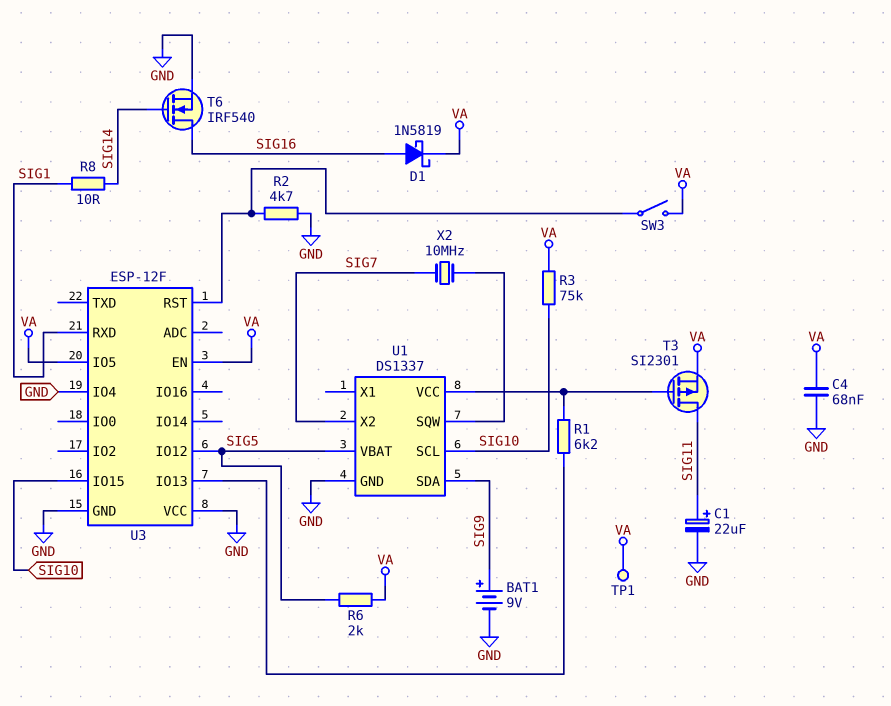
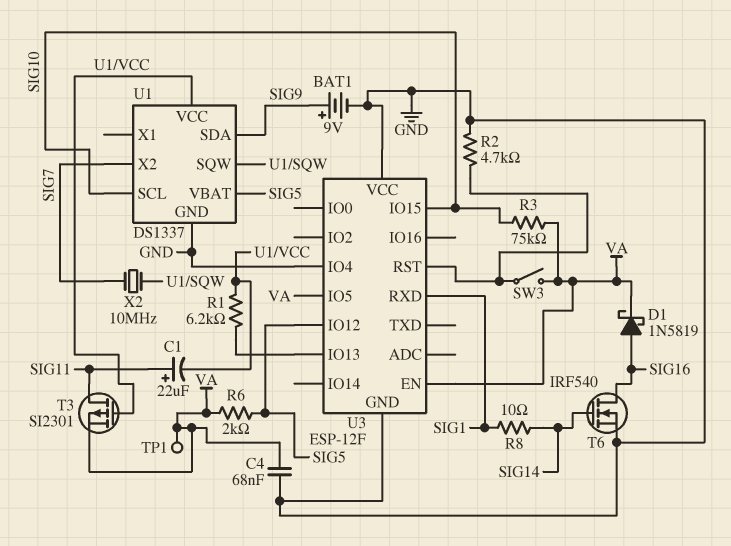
C1: 22uF (plus SIG11, minus GND) -> 22uF (plus SIG11, minus U1/VCC)

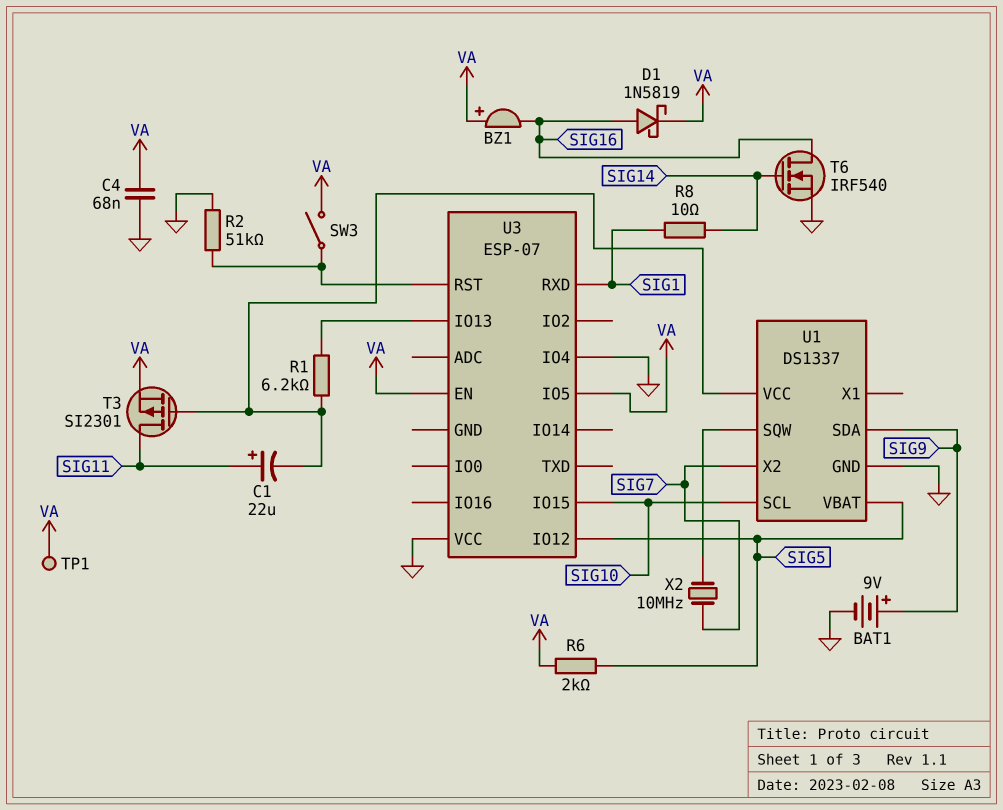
BZ1: none -> buzzer (plus VA, minus SIG16)
R2: 4.7k (GND, U3/RST) -> 51k (GND, U3/RST)
R3: 75k (SIG10, VA) -> none
U3: ESP-12F -> ESP-07
U3 pin GND: GND -> none

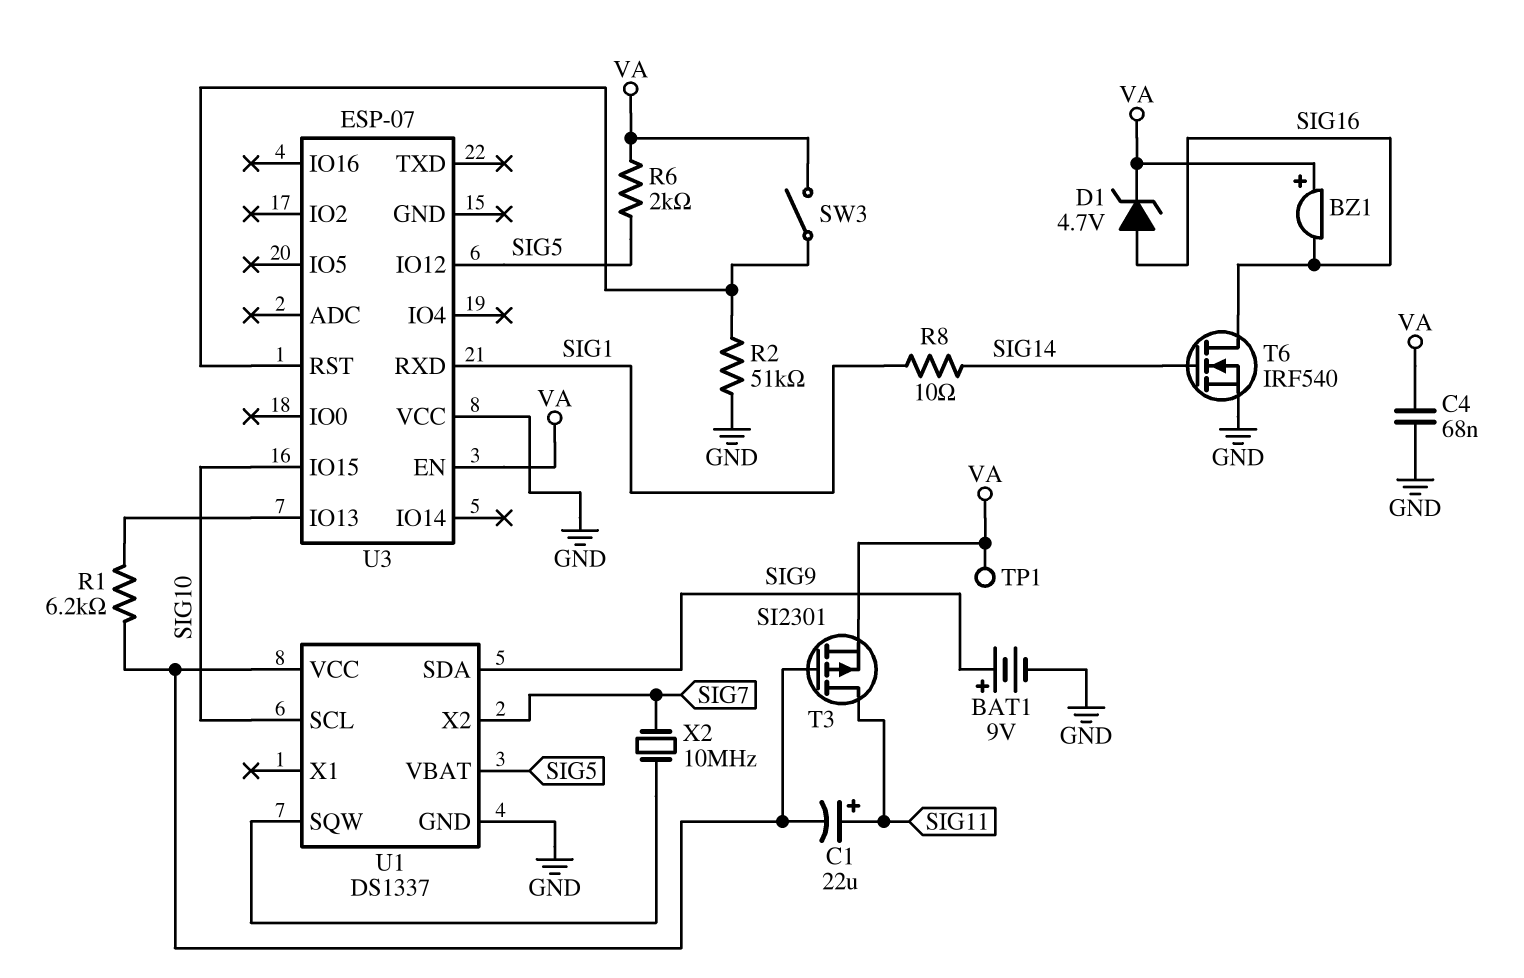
D1: schottky 1N5819 (A SIG16, K VA) -> zener 4.7V (A SIG16, K VA)
U3 pin IO4: GND -> none
U3 pin IO5: VA -> none

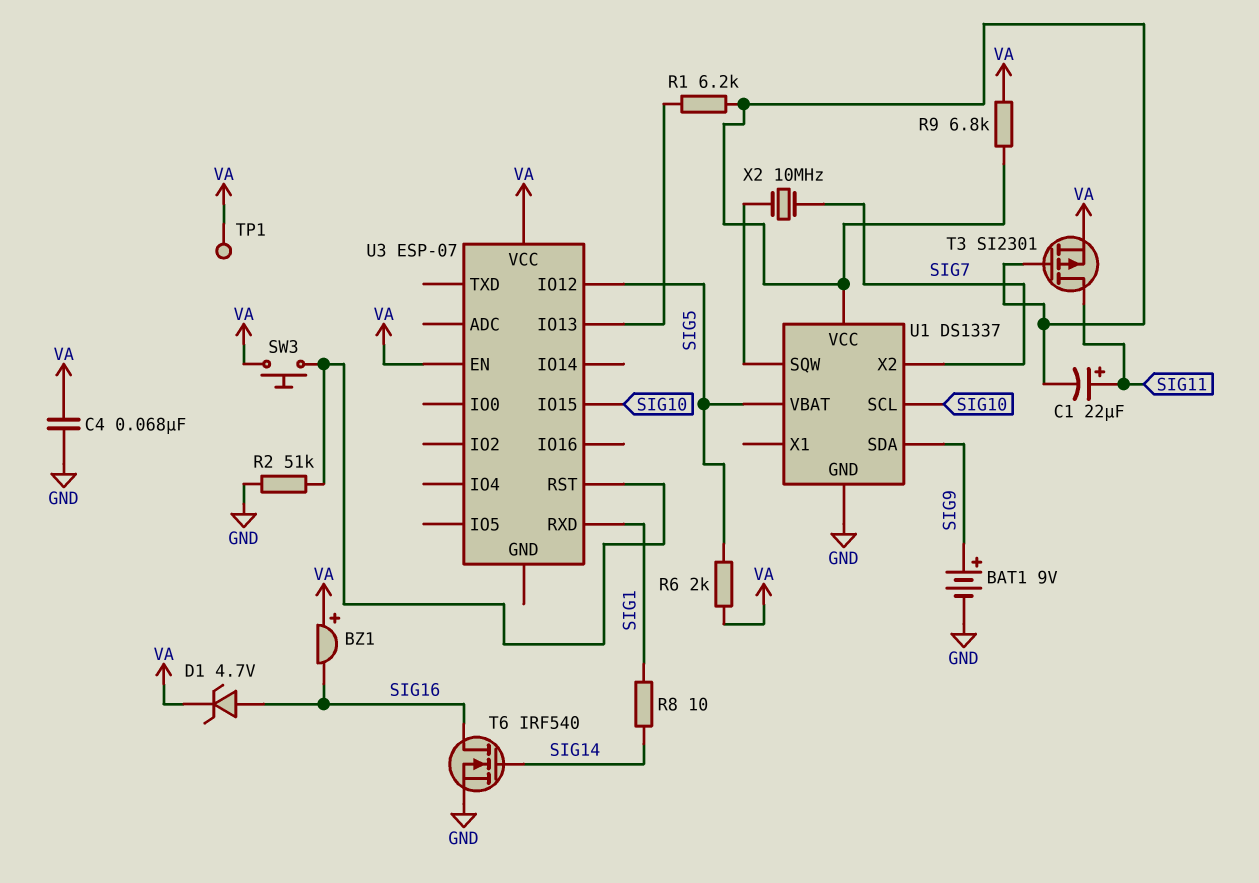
R9: none -> 6.8k (U1/VCC, VA)
SW3: switch (U3/RST, VA) -> button (U3/RST, VA)
U3 pin VCC: GND -> VA

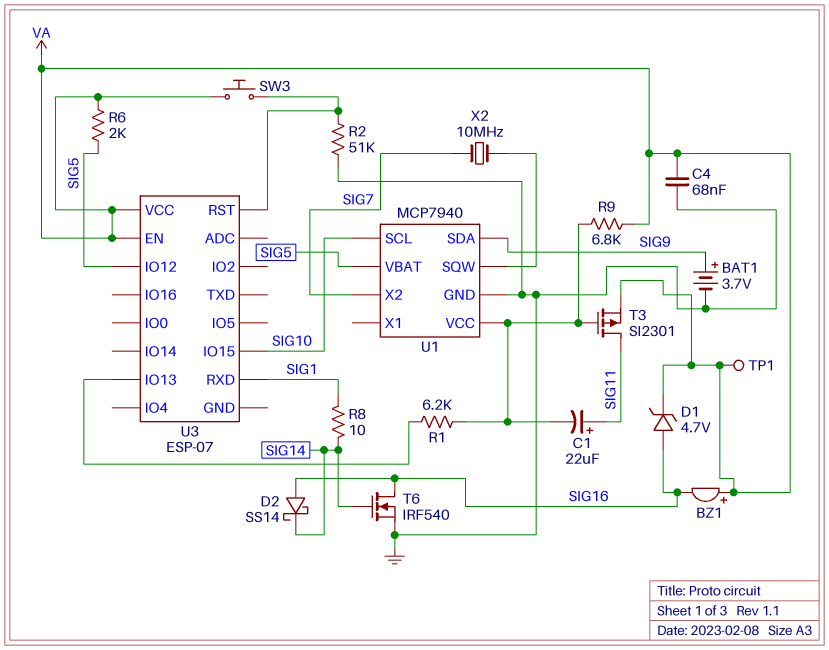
BAT1: 9V (plus SIG9, minus GND) -> 3.7V (plus SIG9, minus GND)
D2: none -> schottky SS14 (A SIG16, K SIG14)
U1: DS1337 -> MCP7940

